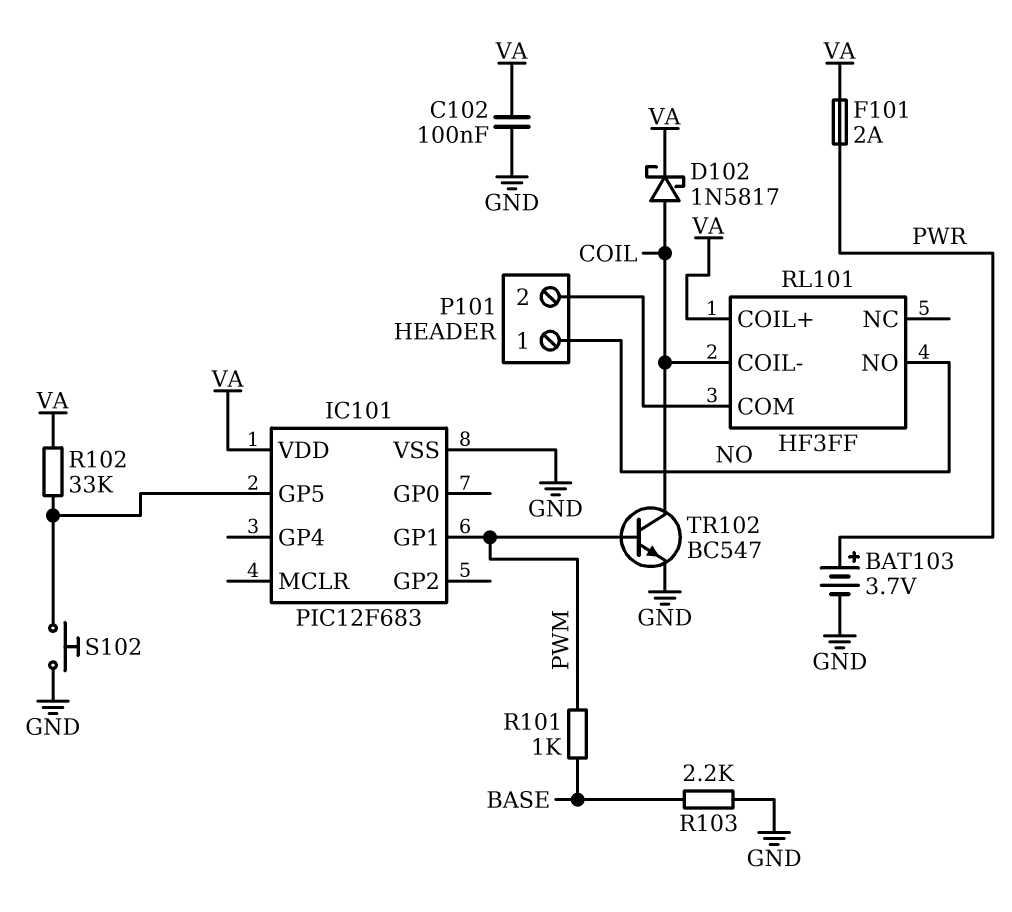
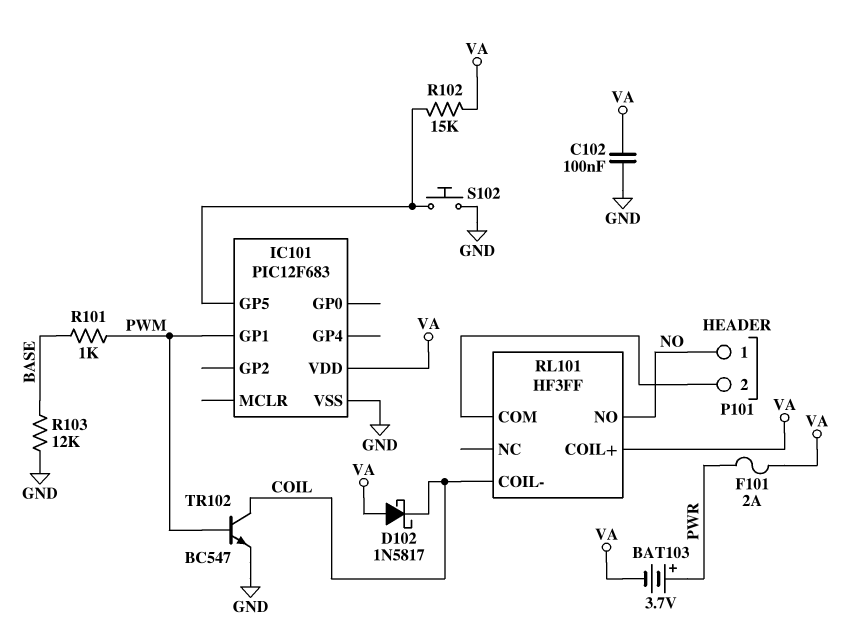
BAT103: 3.7V (plus PWR, minus GND) -> 3.7V (plus PWR, minus VA)
D102: schottky 1N5817 (A COIL, K VA) -> schottky 1N5817 (A VA, K COIL)
R102: 33k (IC101/GP5, VA) -> 15k (IC101/GP5, VA)
R103: 2.2k (BASE, GND) -> 12k (BASE, GND)

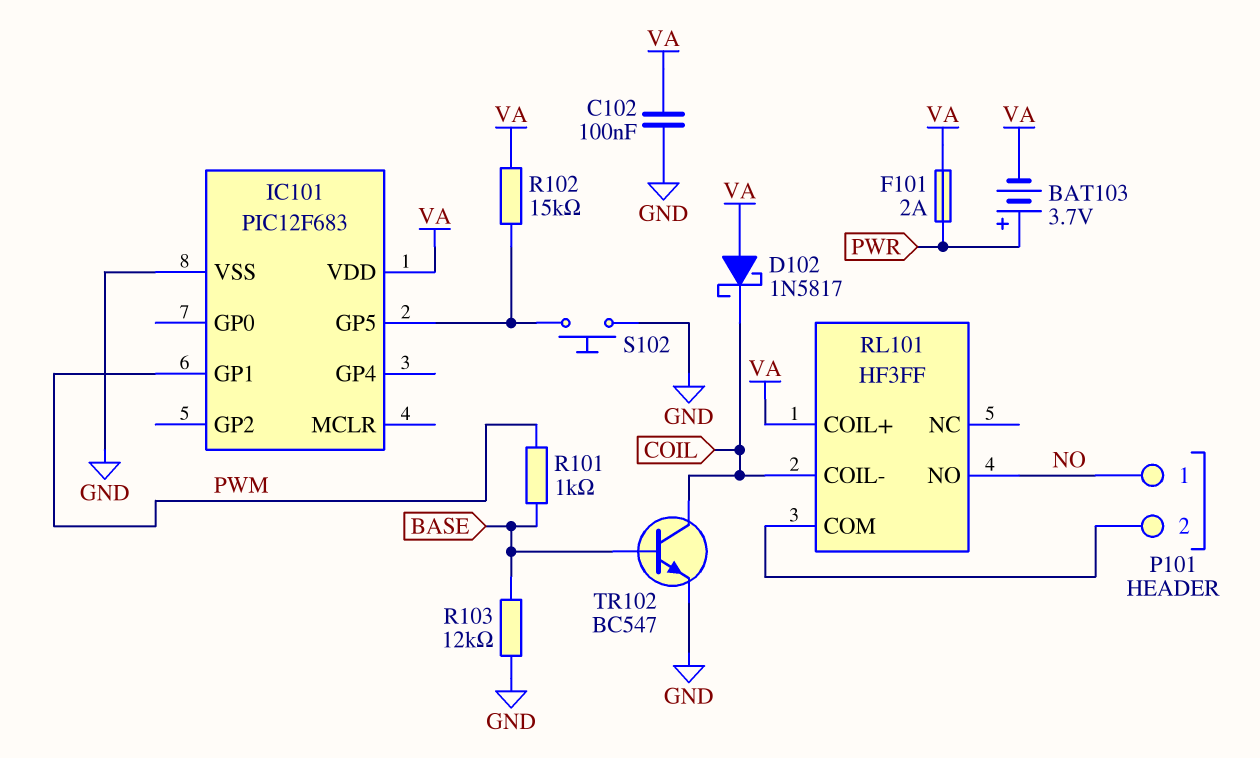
TR102: NPN BC547 (B PWM, C COIL, E GND) -> NPN BC547 (B BASE, C COIL, E GND)

